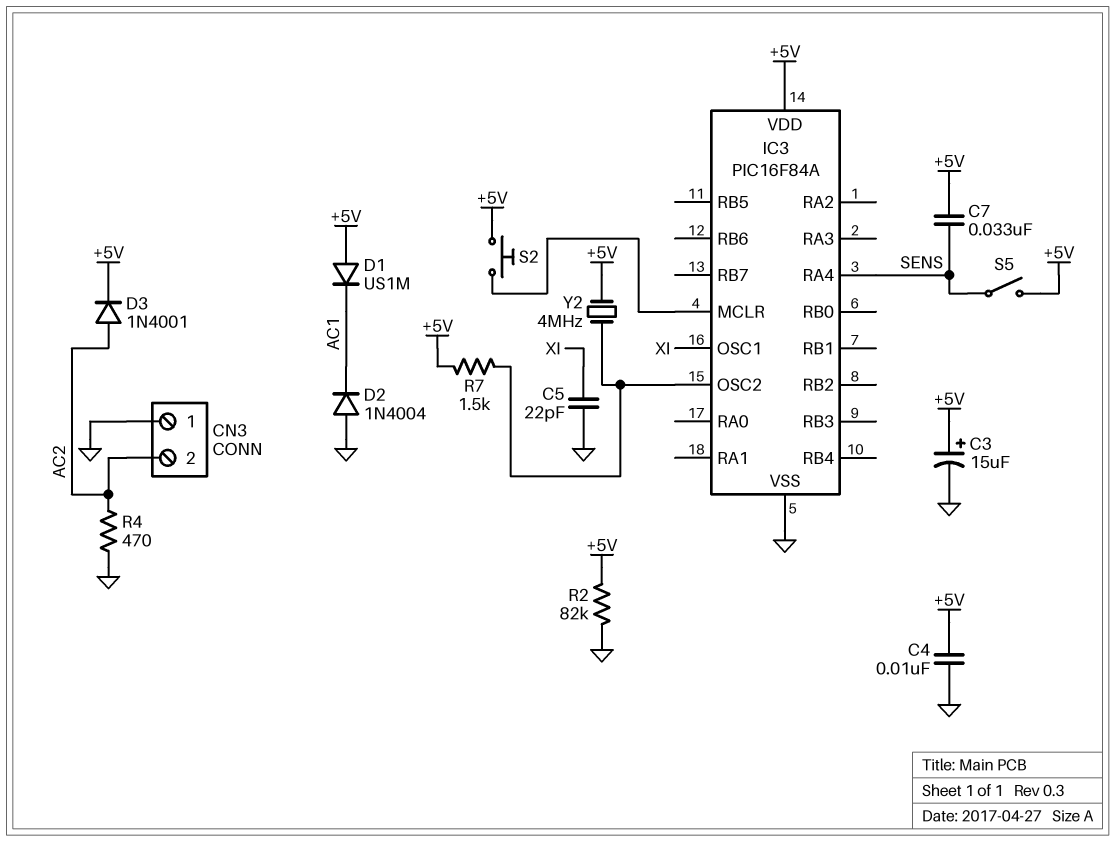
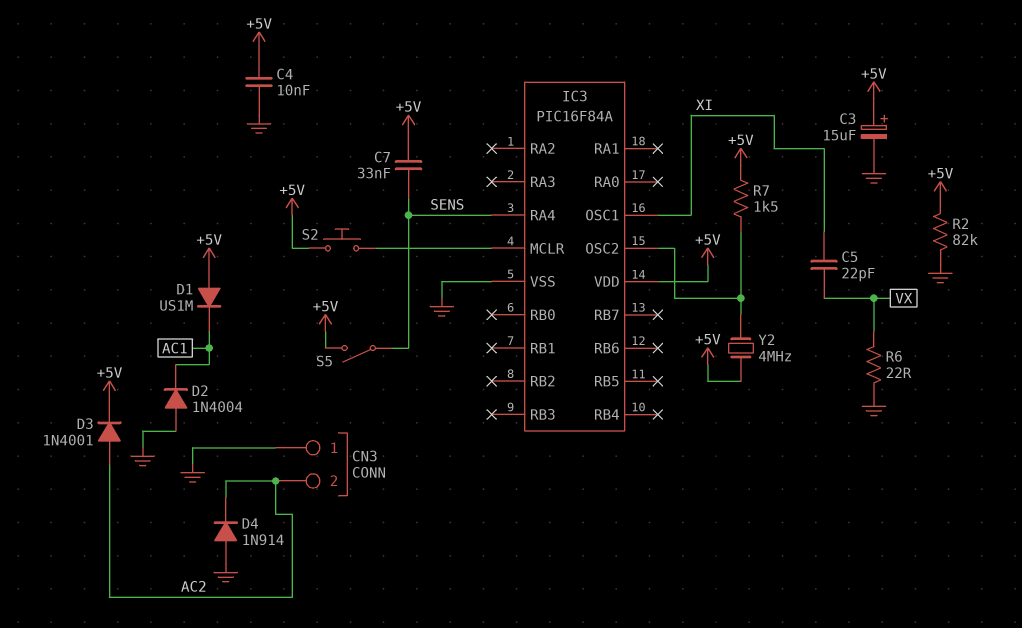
C5: 22pF (GND, XI) -> 22pF (VX, XI)
D4: none -> diode 1N914 (A GND, K AC2)
R4: 470 (AC2, GND) -> none
R6: none -> 22 (GND, VX)

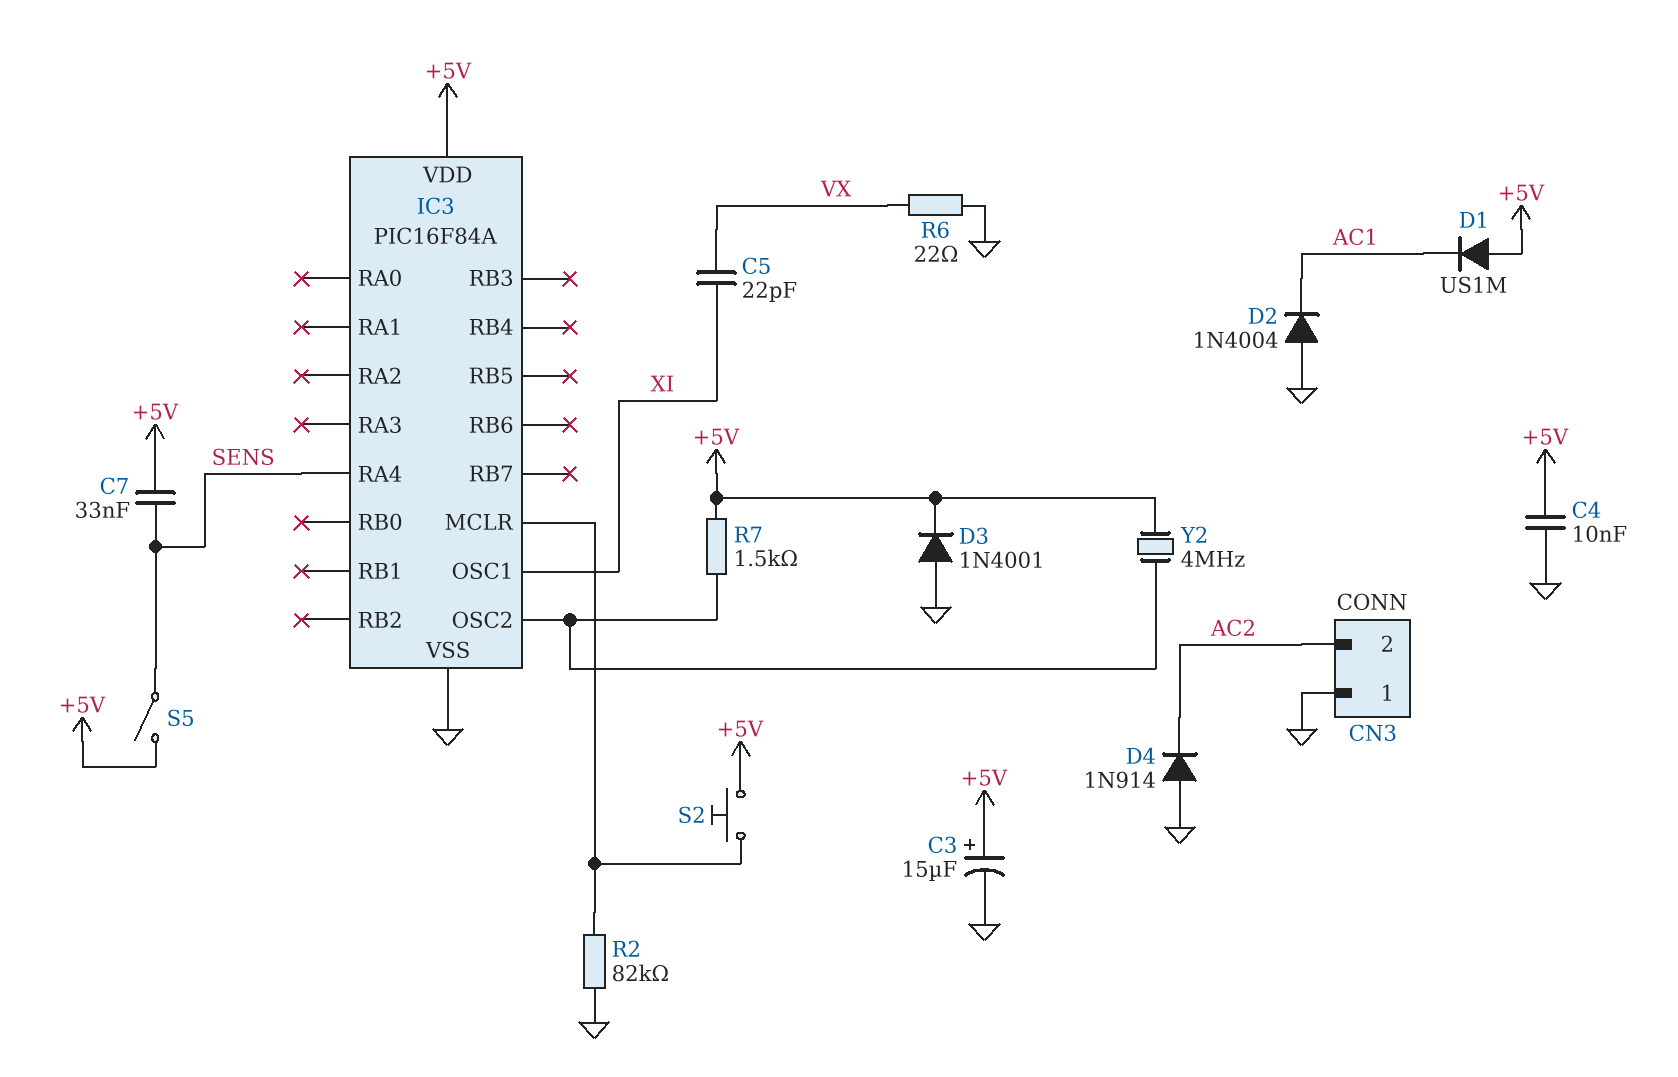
D3: diode 1N4001 (A AC2, K +5V) -> diode 1N4001 (A GND, K +5V)
R2: 82k (+5V, GND) -> 82k (GND, IC3/MCLR)

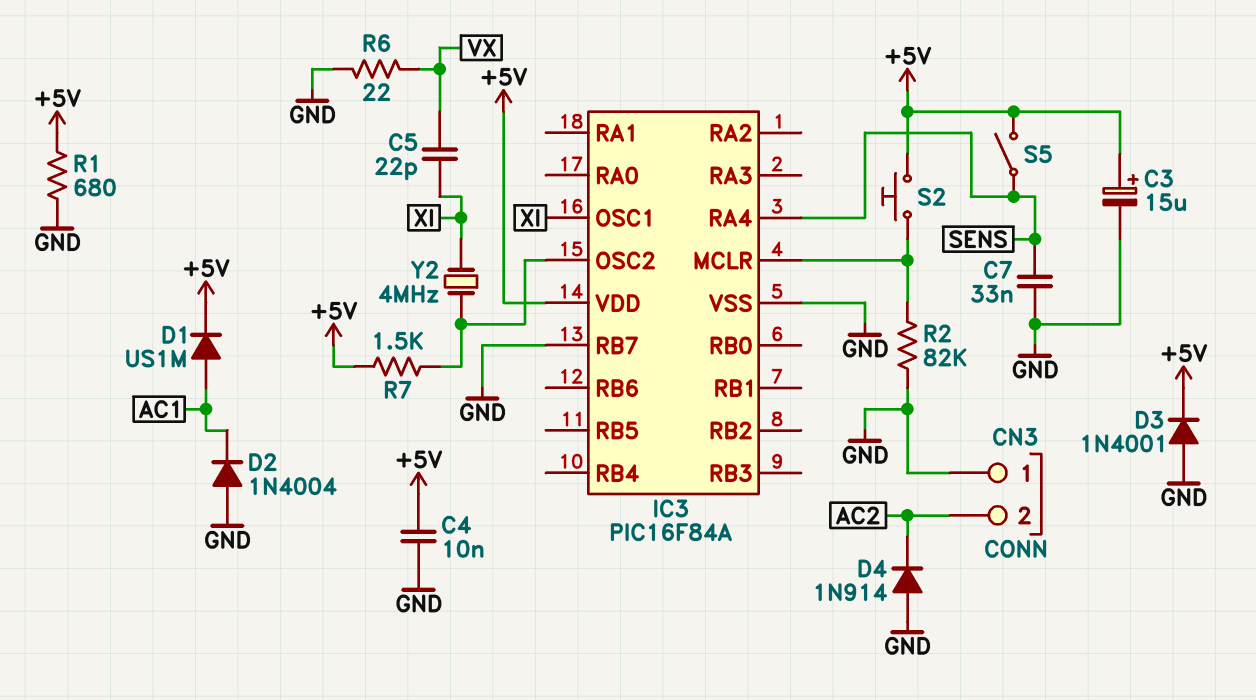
C7: 33nF (+5V, SENS) -> 33nF (GND, SENS)
D1: diode US1M (A +5V, K AC1) -> diode US1M (A AC1, K +5V)
IC3 pin RB7: none -> GND
R1: none -> 680 (+5V, GND)
Y2: 4MHz (+5V, IC3/OSC2) -> 4MHz (IC3/OSC2, XI)

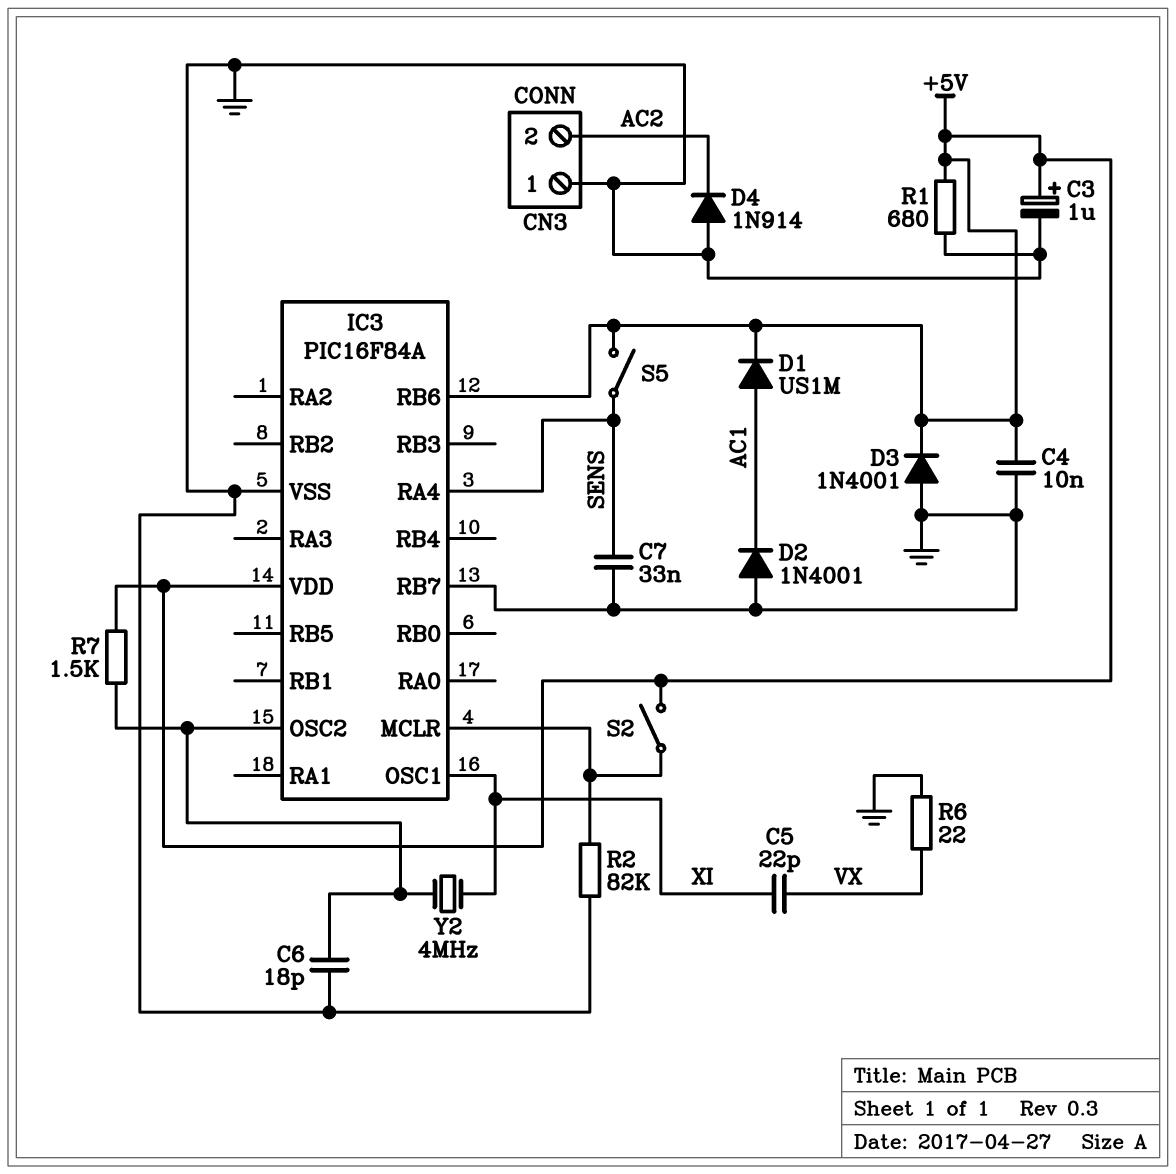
C3: 15uF (plus +5V, minus GND) -> 1uF (plus +5V, minus GND)
C6: none -> 18pF (GND, IC3/OSC2)
D2: diode 1N4004 (A GND, K AC1) -> diode 1N4001 (A GND, K AC1)
IC3 pin RB6: none -> +5V
S2: button (+5V, IC3/MCLR) -> switch (+5V, IC3/MCLR)

